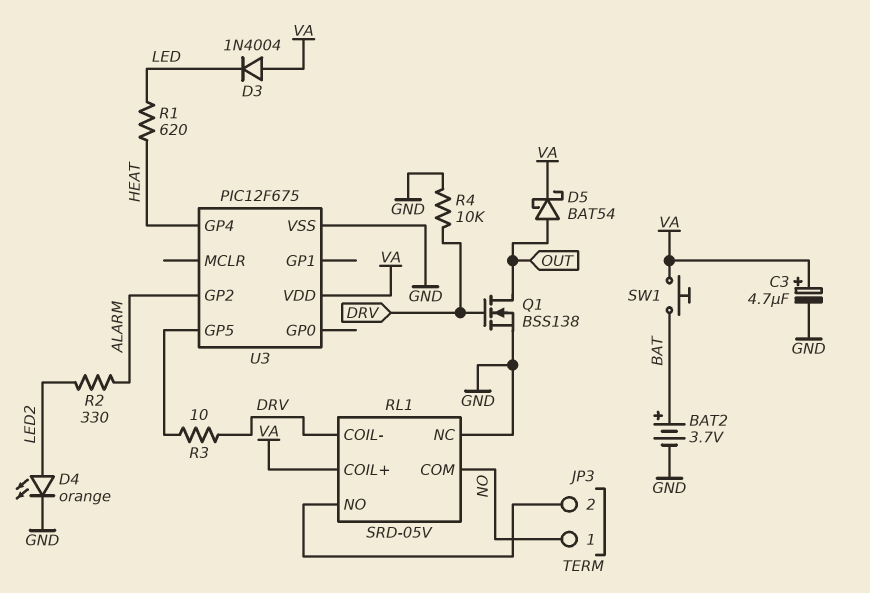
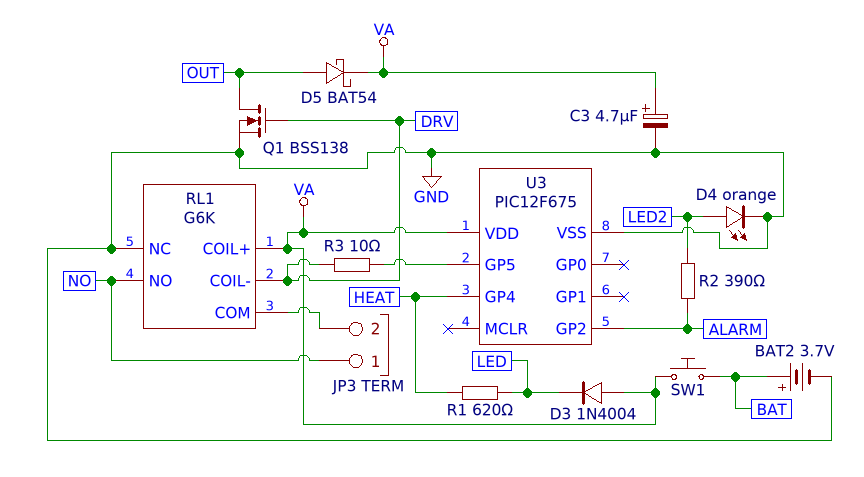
R2: 330 (ALARM, LED2) -> 390 (ALARM, LED2)
R4: 10k (DRV, GND) -> none
RL1: SRD-05V -> G6K
RL1 pin COM: NO -> JP3/2
RL1 pin NO: JP3/2 -> NO

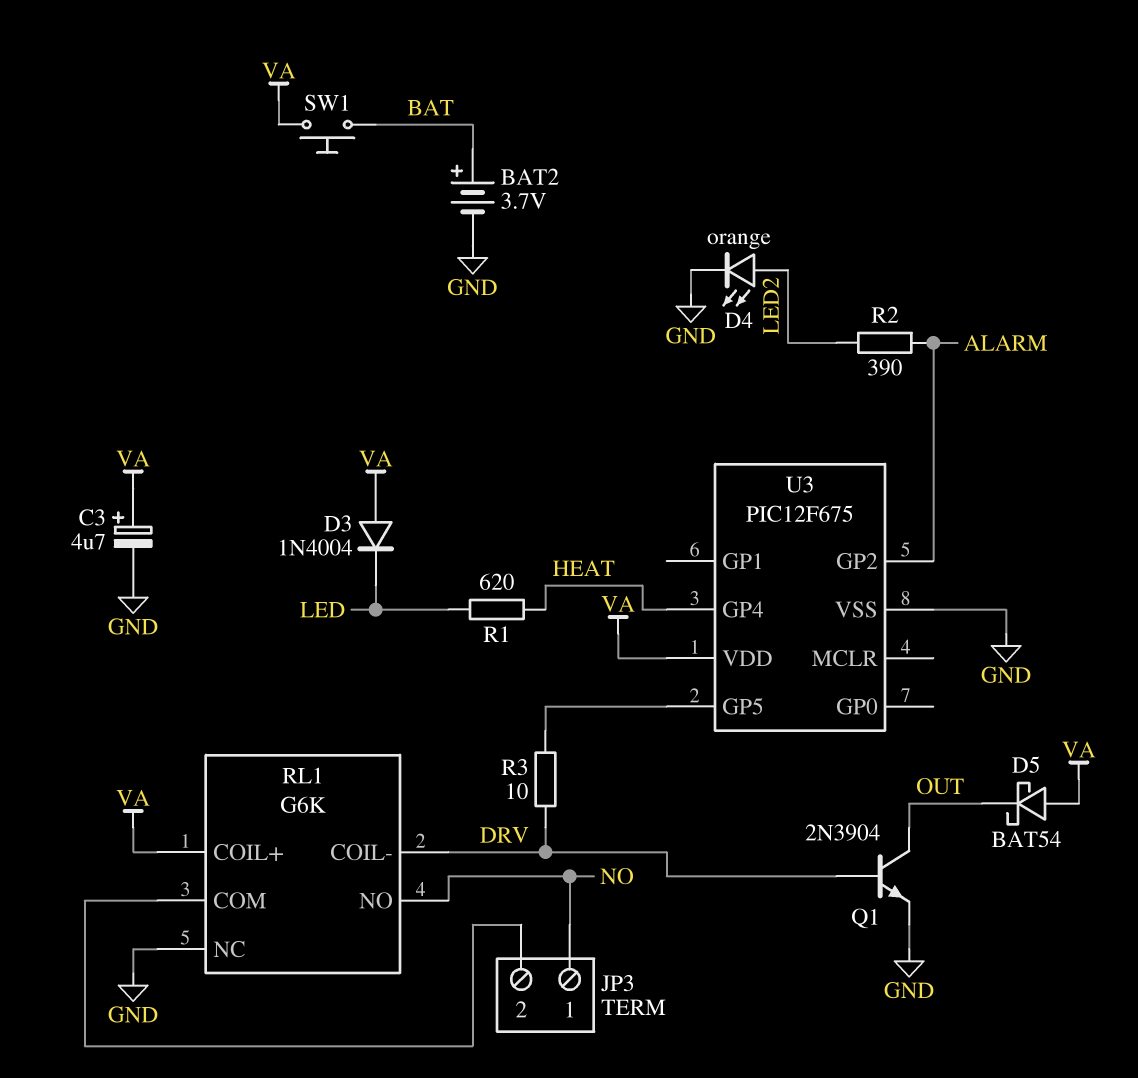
D5: schottky BAT54 (A OUT, K VA) -> schottky BAT54 (A VA, K OUT)
Q1: NMOS BSS138 (G DRV, D OUT, S GND) -> NPN 2N3904 (B DRV, C OUT, E GND)

